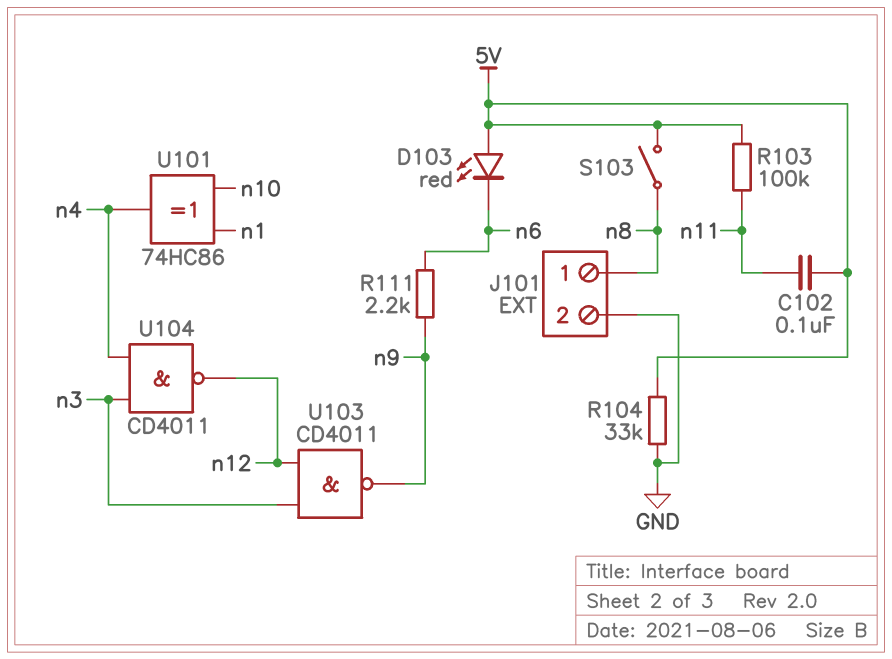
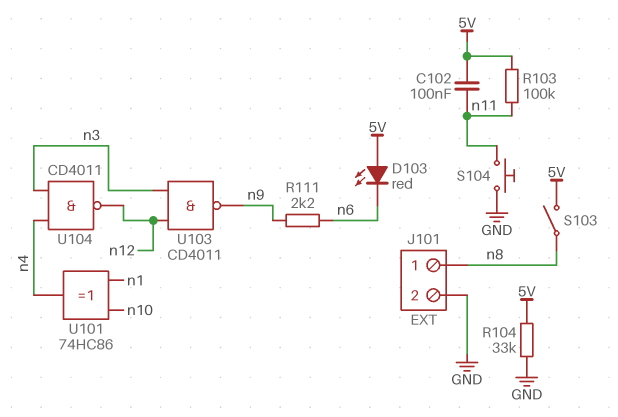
S104: none -> button (GND, n11)

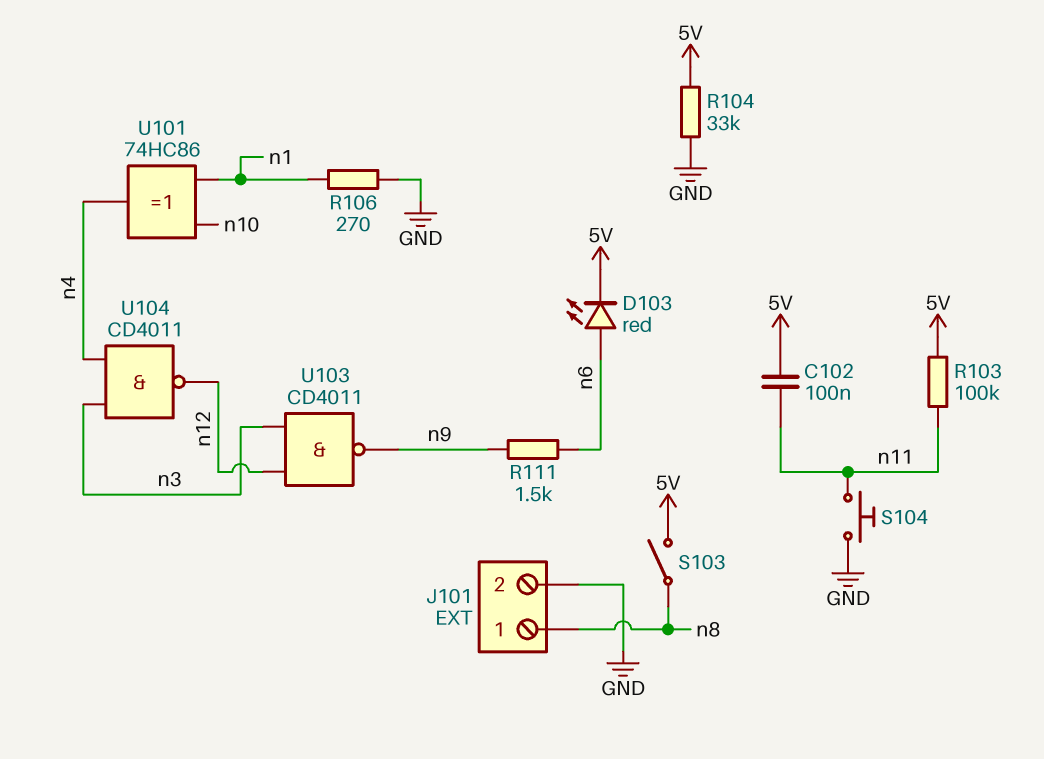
D103: LED red (A 5V, K n6) -> LED red (A n6, K 5V)
R106: none -> 270 (GND, n1)
R111: 2.2k (n6, n9) -> 1.5k (n6, n9)

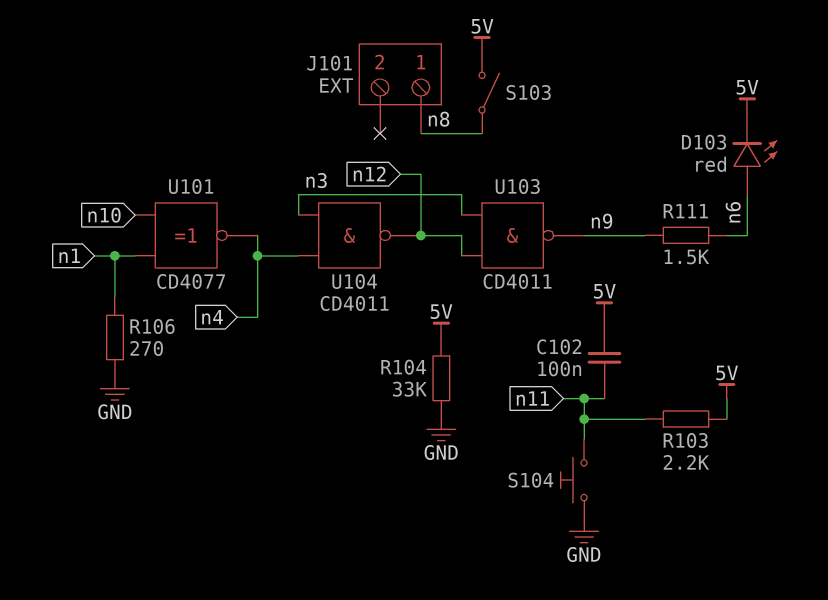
J101 pin 2: GND -> none
R103: 100k (5V, n11) -> 2.2k (5V, n11)
U101: XOR 74HC86 (in n1, in n10, out n4) -> XNOR CD4077 (in n1, in n10, out n4)

